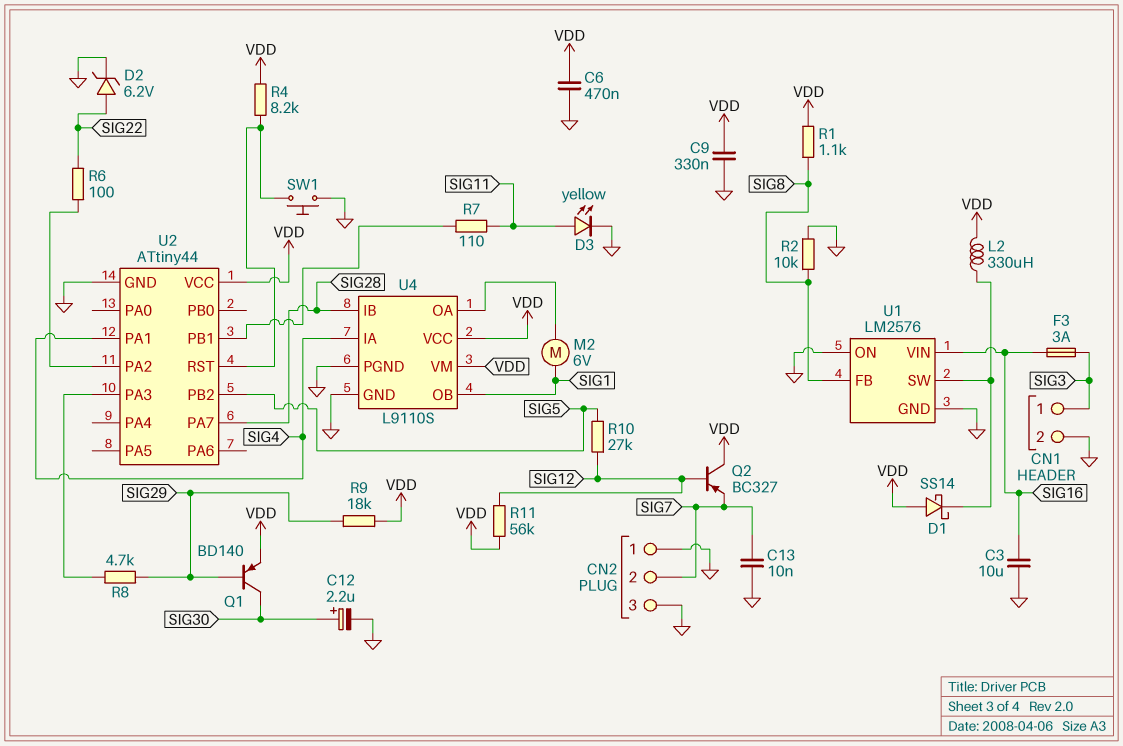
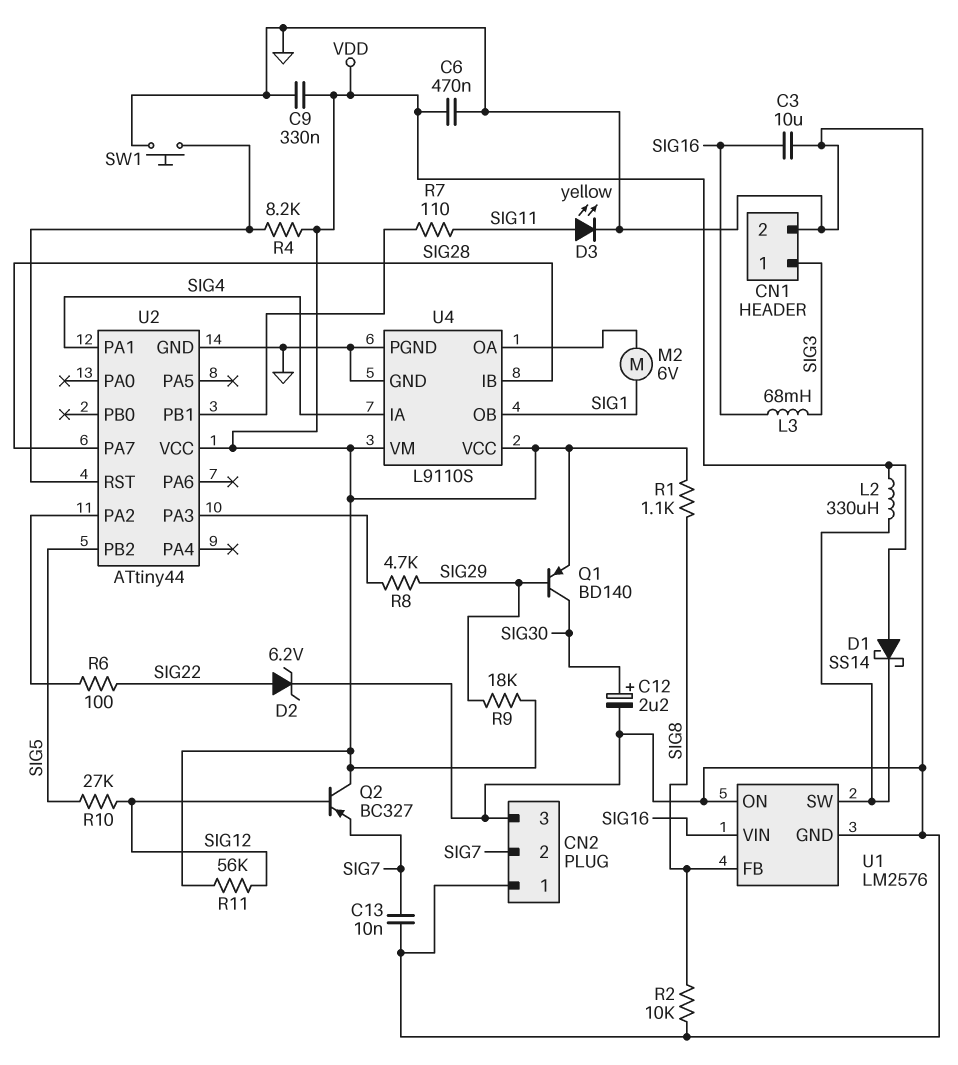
F3: 3A (SIG3, SIG16) -> none
L3: none -> 68mH (SIG3, SIG16)

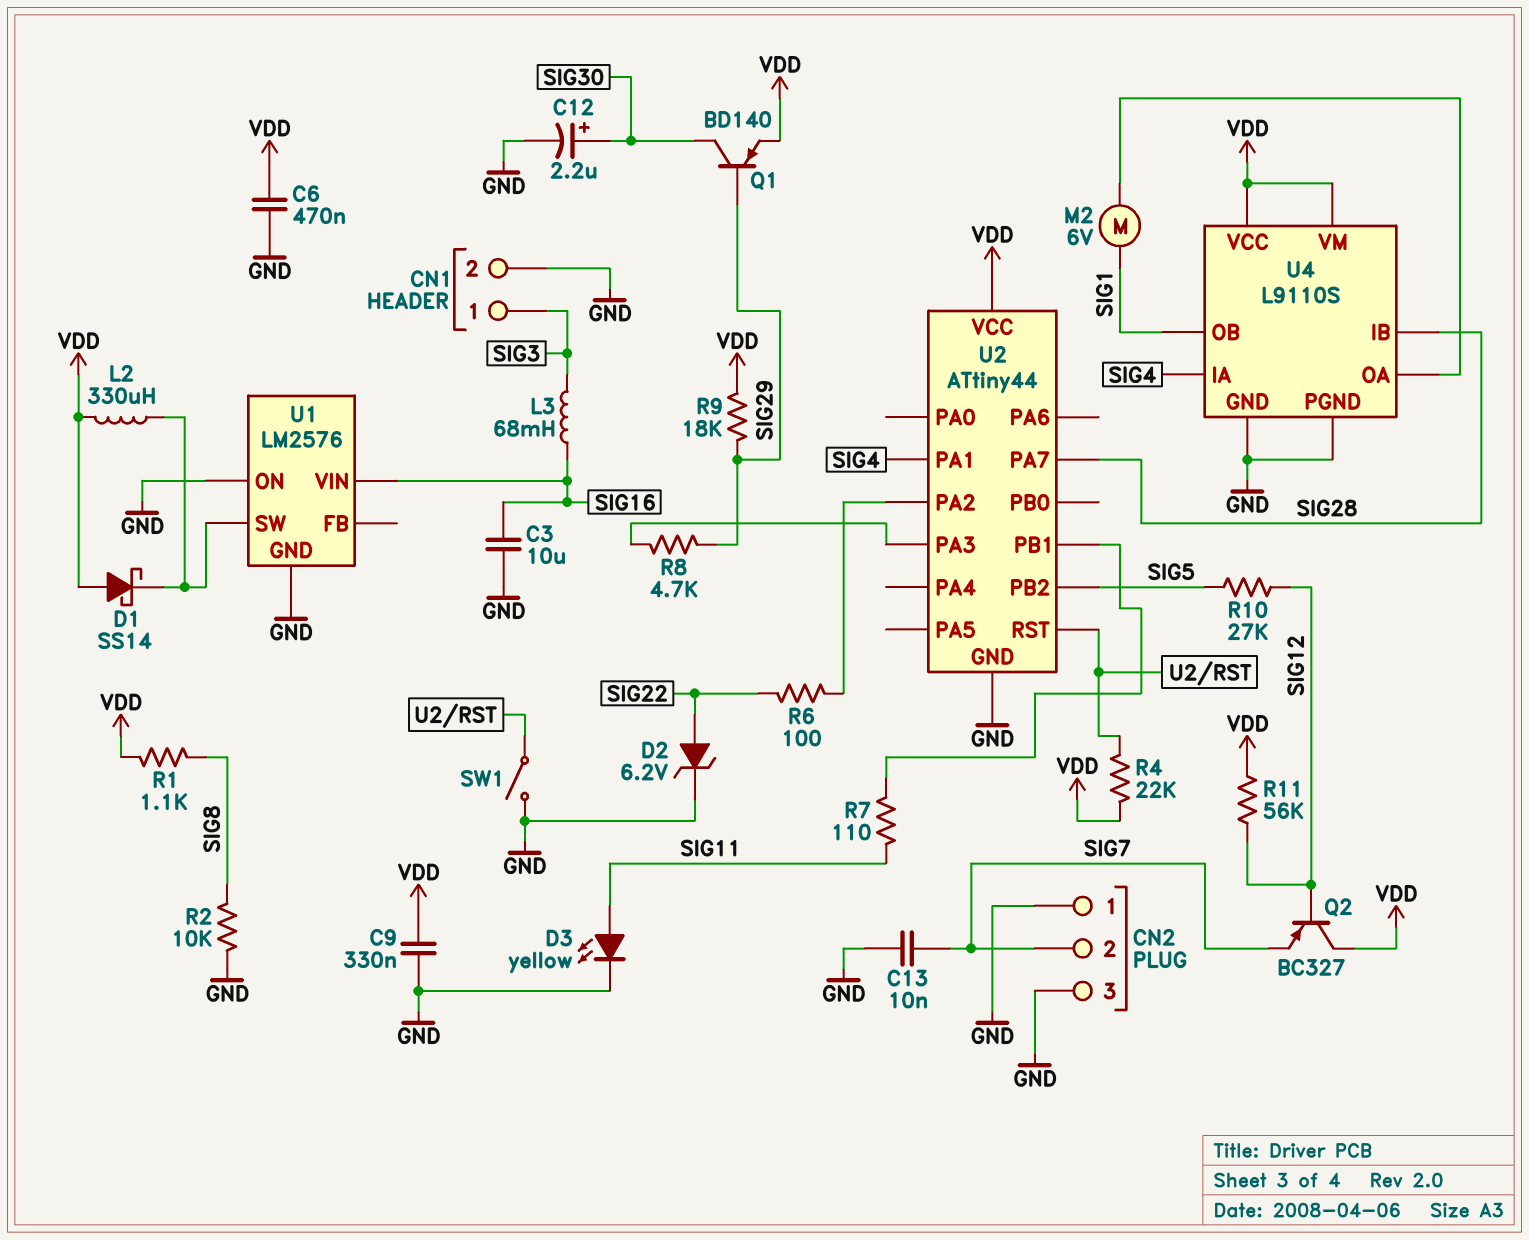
R4: 8.2k (U2/RST, VDD) -> 22k (U2/RST, VDD)
SW1: button (GND, U2/RST) -> switch (GND, U2/RST)
U1 pin FB: SIG8 -> none

